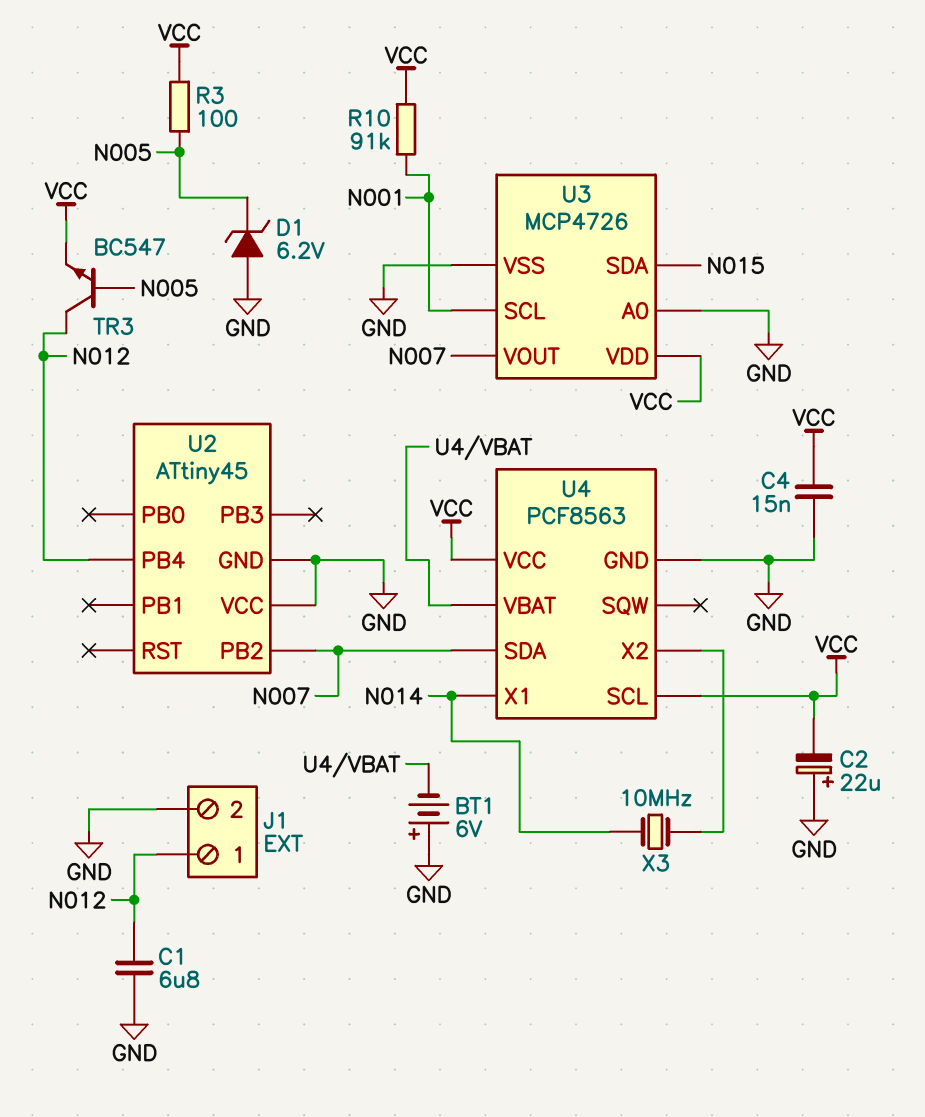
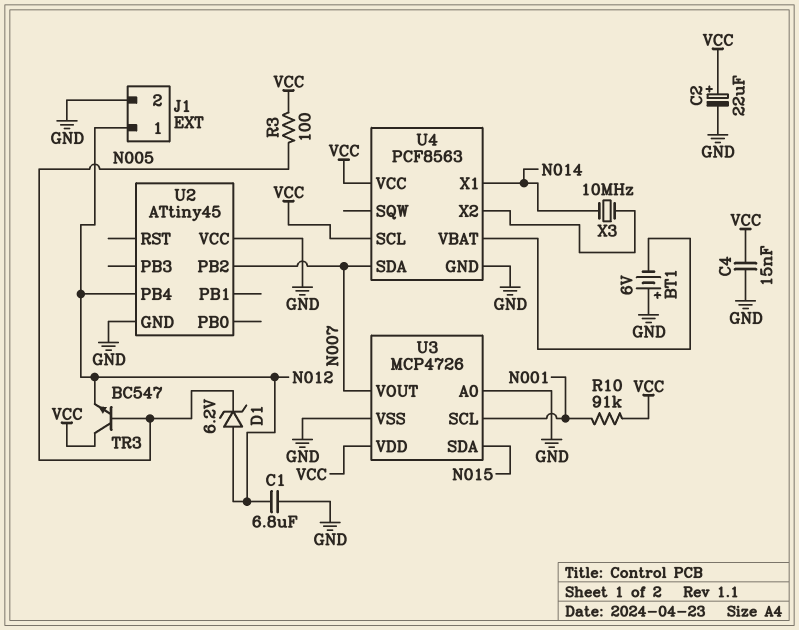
C2: 22uF (plus GND, minus VCC) -> 22uF (plus VCC, minus GND)
D1: zener 6.2V (A GND, K N005) -> zener 6.2V (A N012, K N005)
TR3: NPN BC547 (B N005, C N012, E VCC) -> NPN BC547 (B N005, C VCC, E N012)

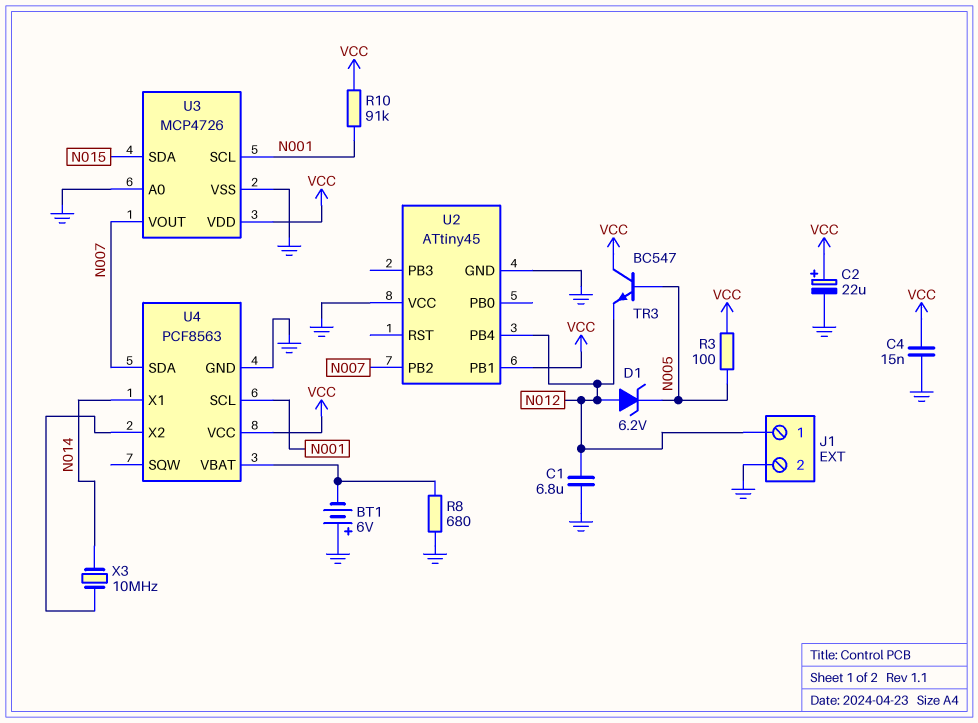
R8: none -> 680 (GND, U4/VBAT)
U2 pin PB1: none -> VCC
U4 pin SCL: VCC -> N001

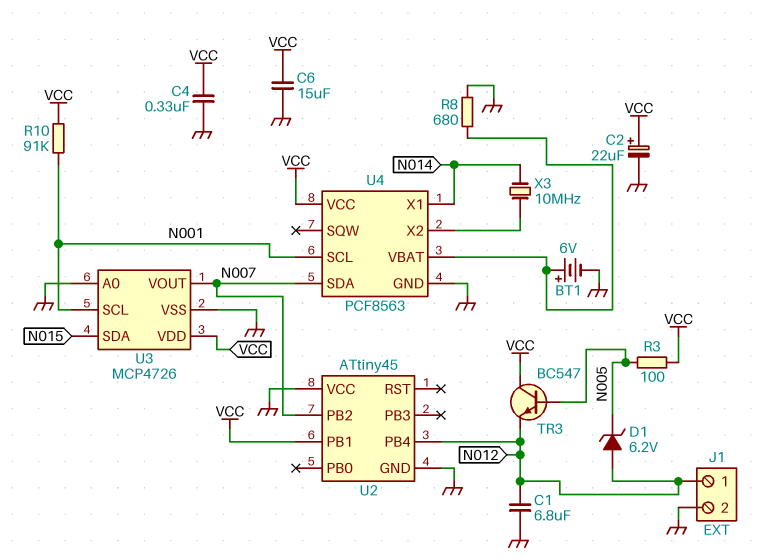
BT1: 6V (plus GND, minus U4/VBAT) -> 6V (plus U4/VBAT, minus GND)
C4: 15nF (GND, VCC) -> 330nF (GND, VCC)
C6: none -> 15uF (GND, VCC)

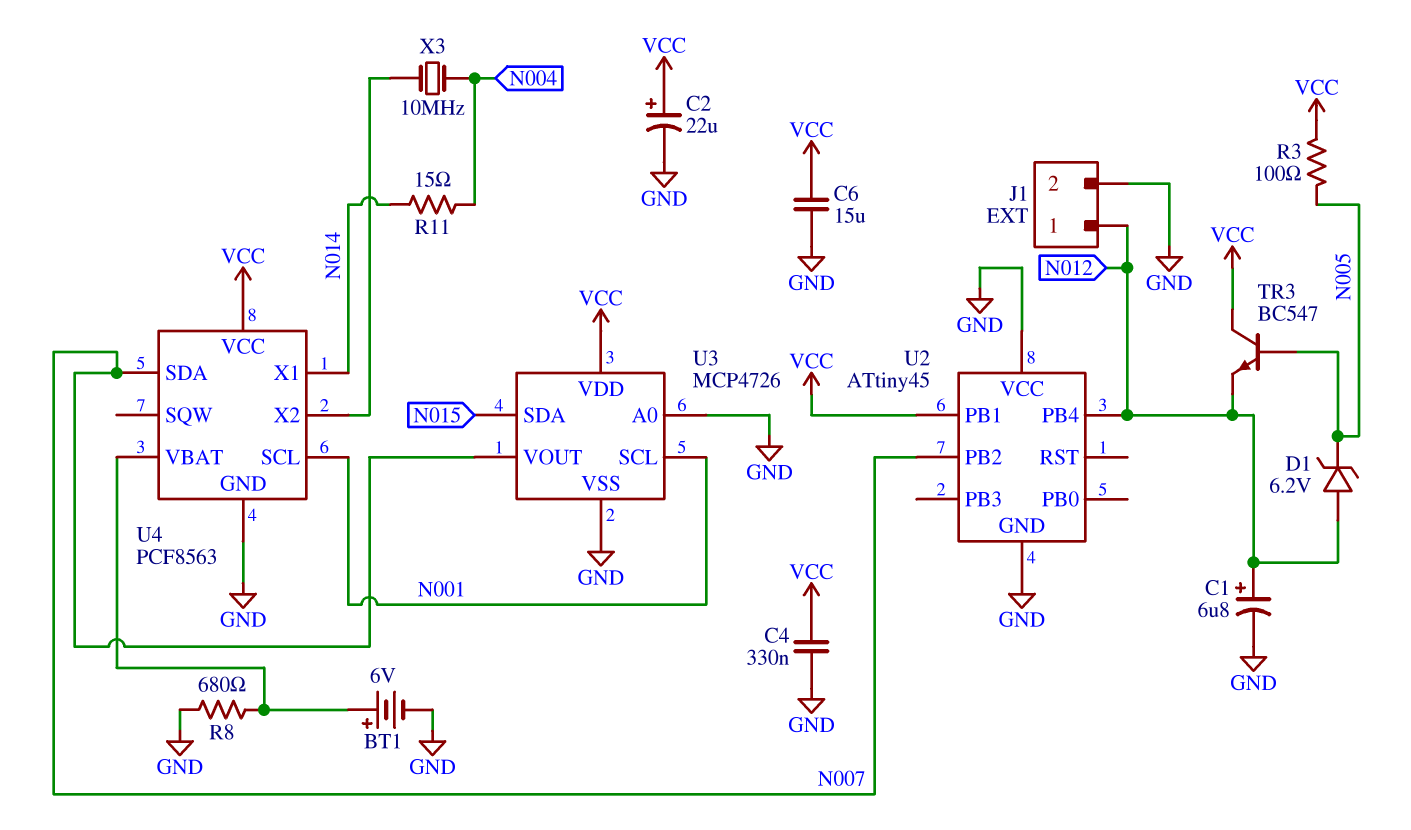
C1: 6.8uF (GND, N012) -> 6.8uF (plus N012, minus GND)
R10: 91k (N001, VCC) -> none
R11: none -> 15 (N004, N014)
X3: 10MHz (N014, U4/X2) -> 10MHz (N004, U4/X2)

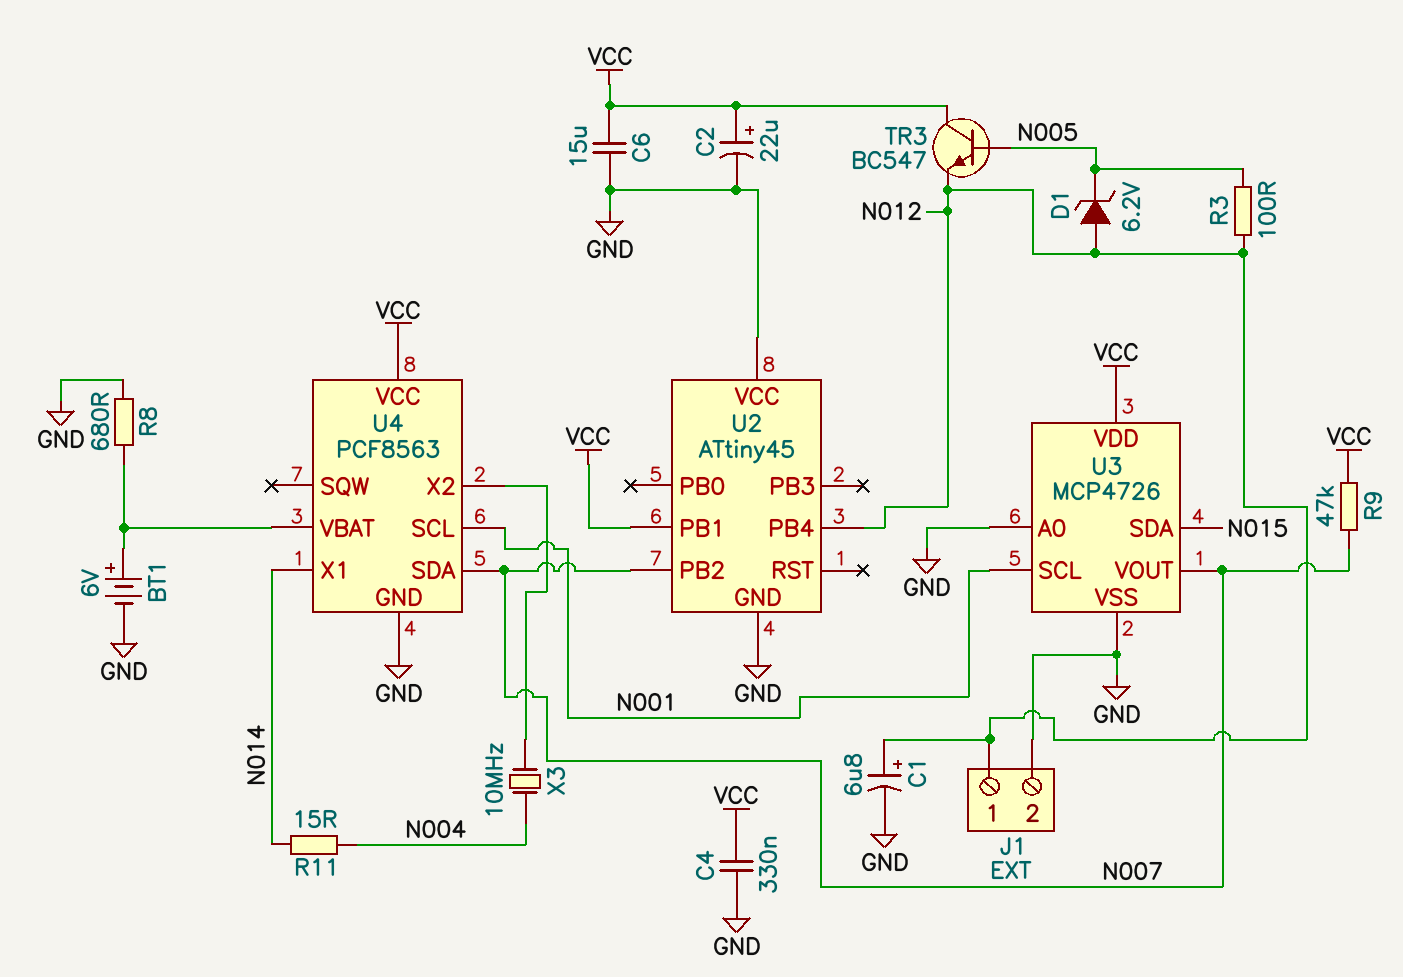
R3: 100 (N005, VCC) -> 100 (N005, N012)
R9: none -> 47k (N007, VCC)

